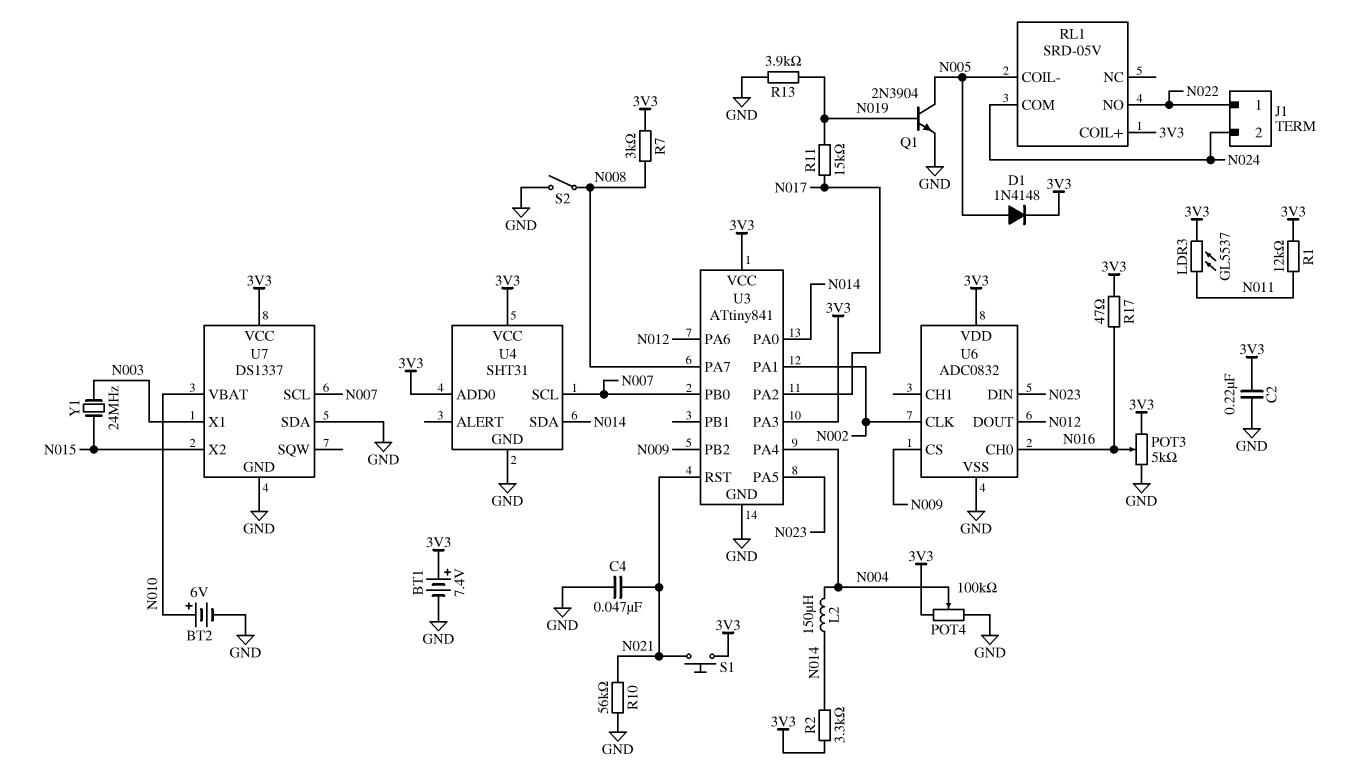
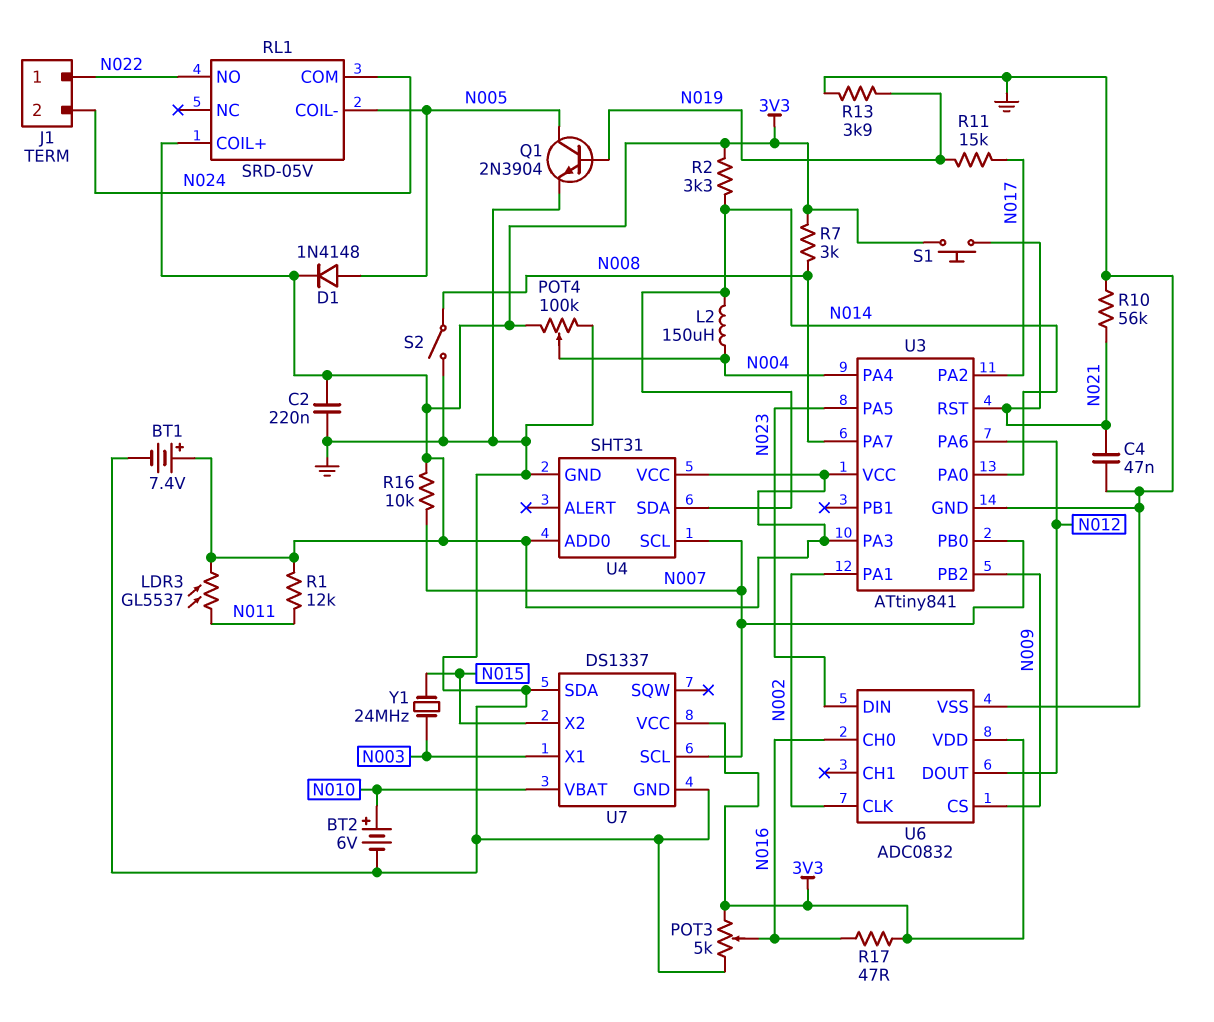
R16: none -> 10k (3V3, N007)

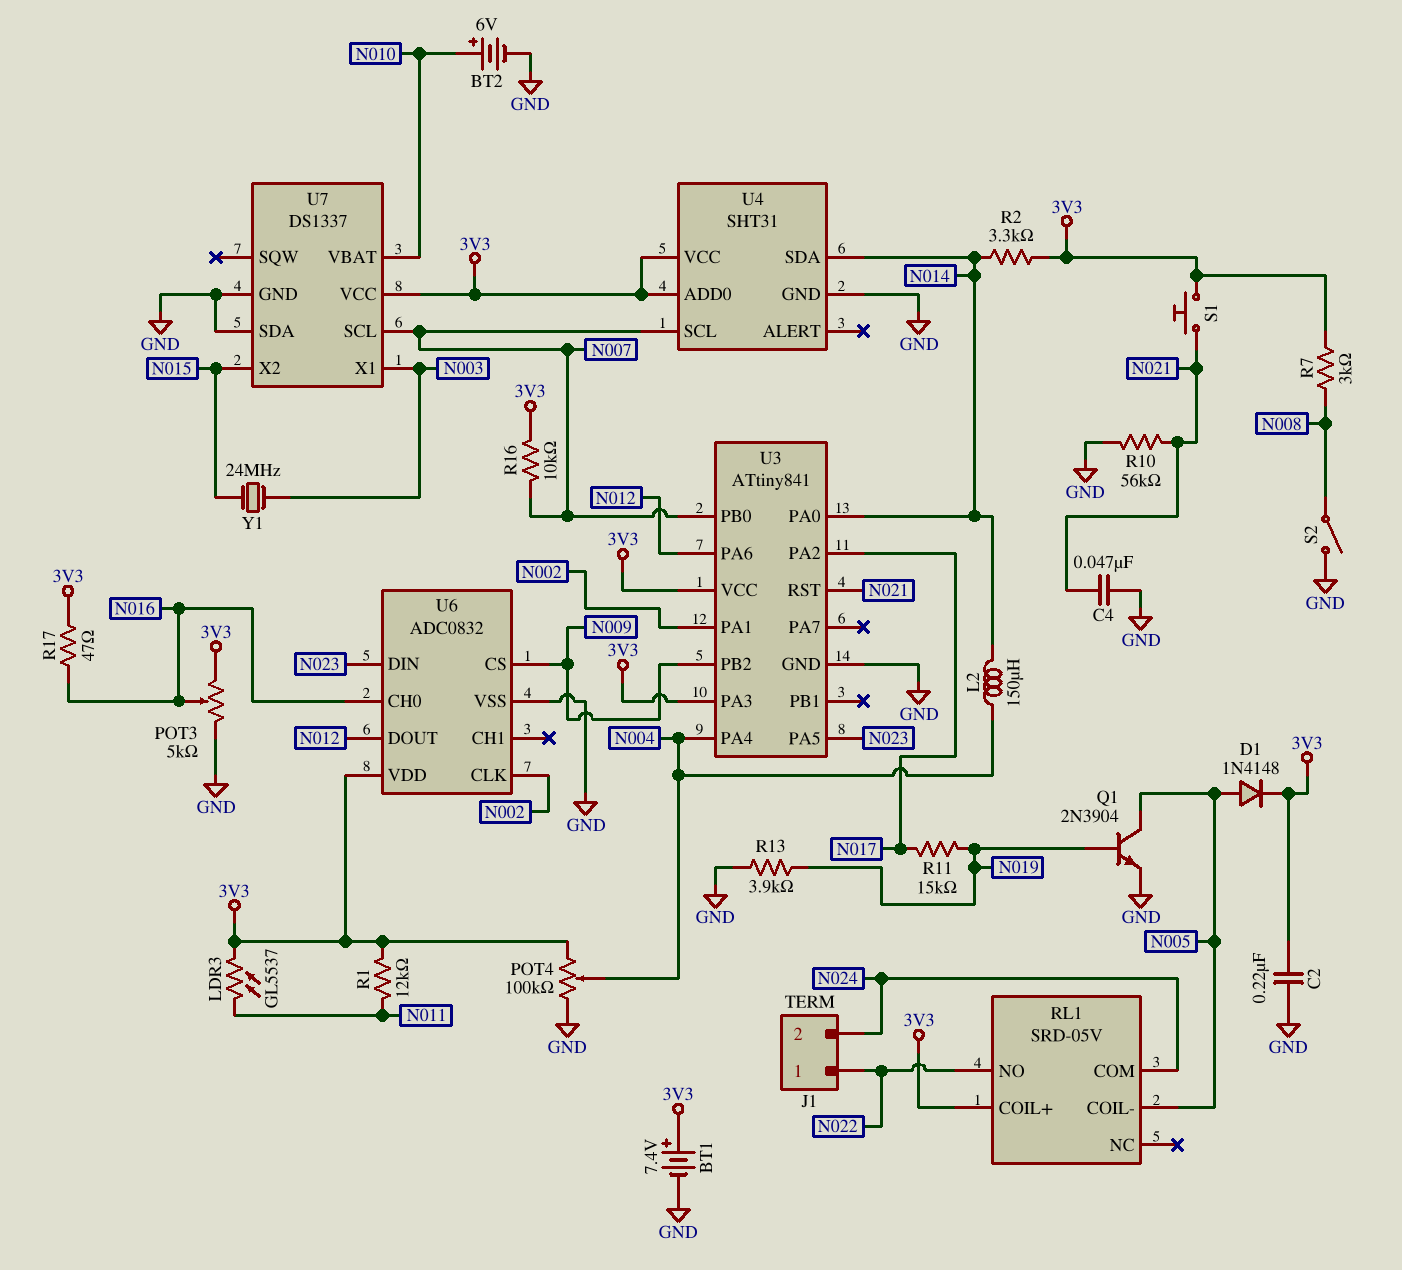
U3 pin PA7: N008 -> none

